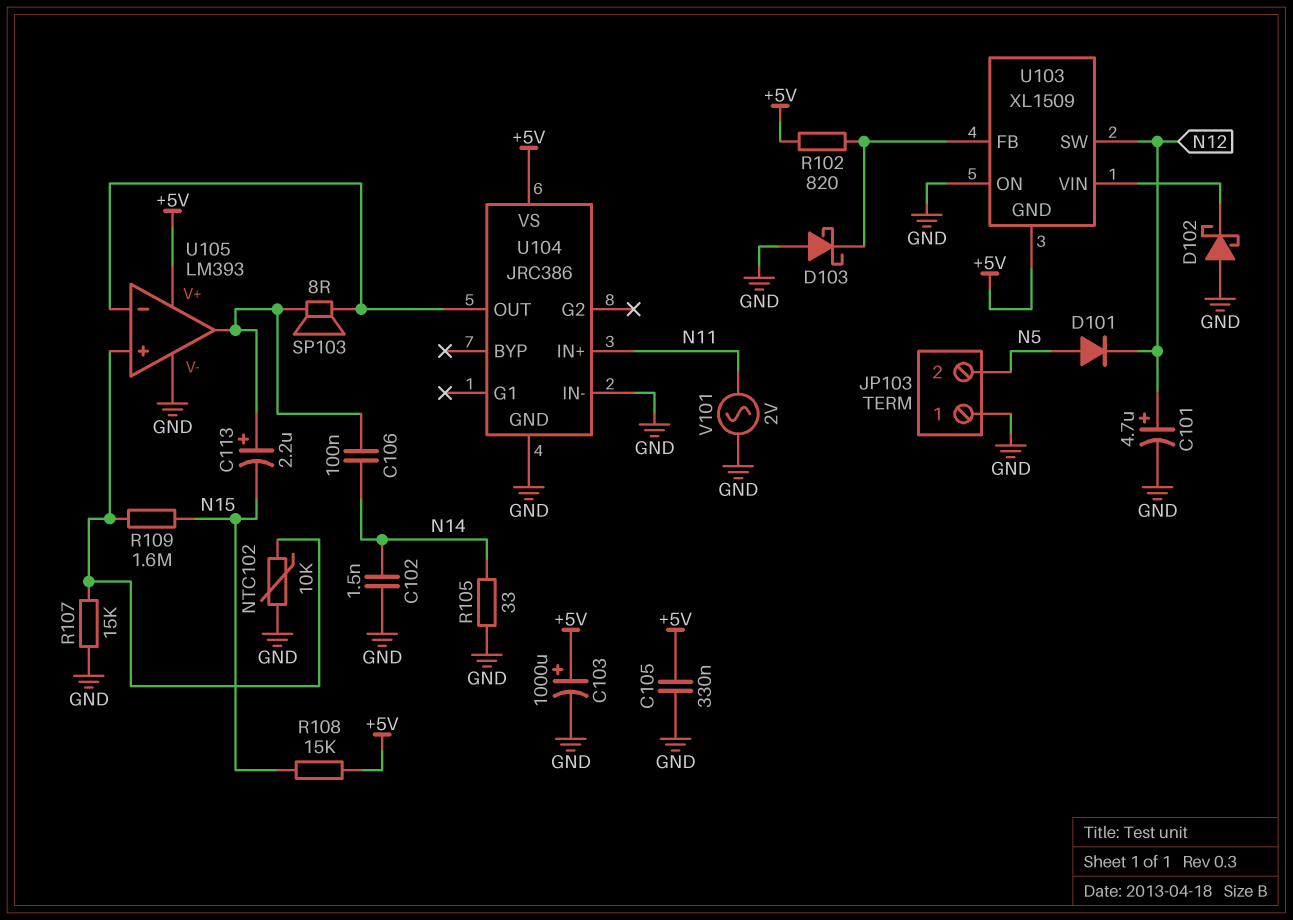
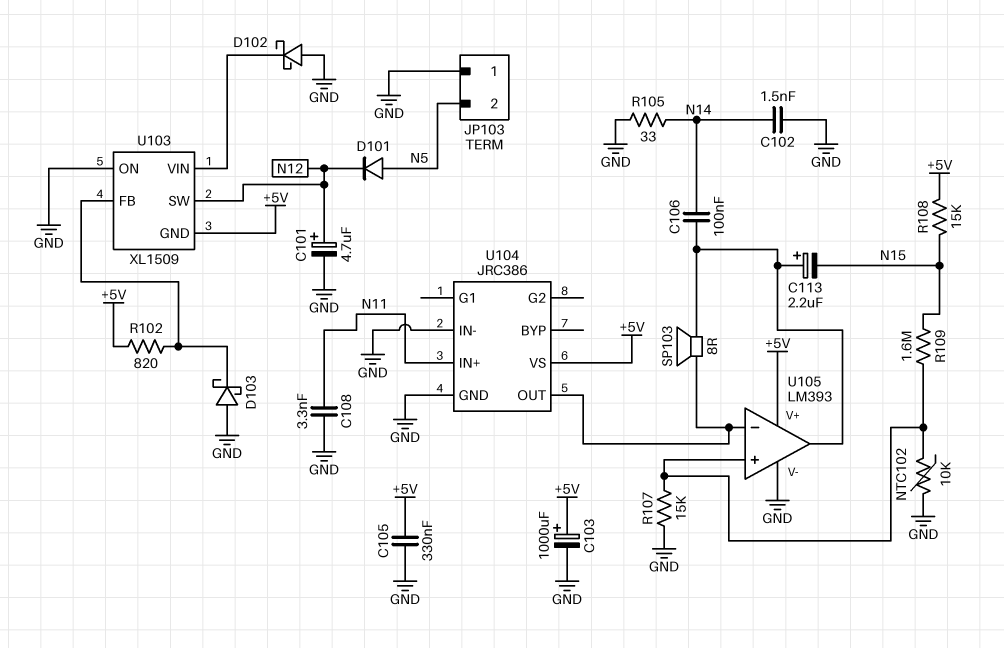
C108: none -> 3.3nF (GND, N11)
V101: AC 2V (GND, N11) -> none

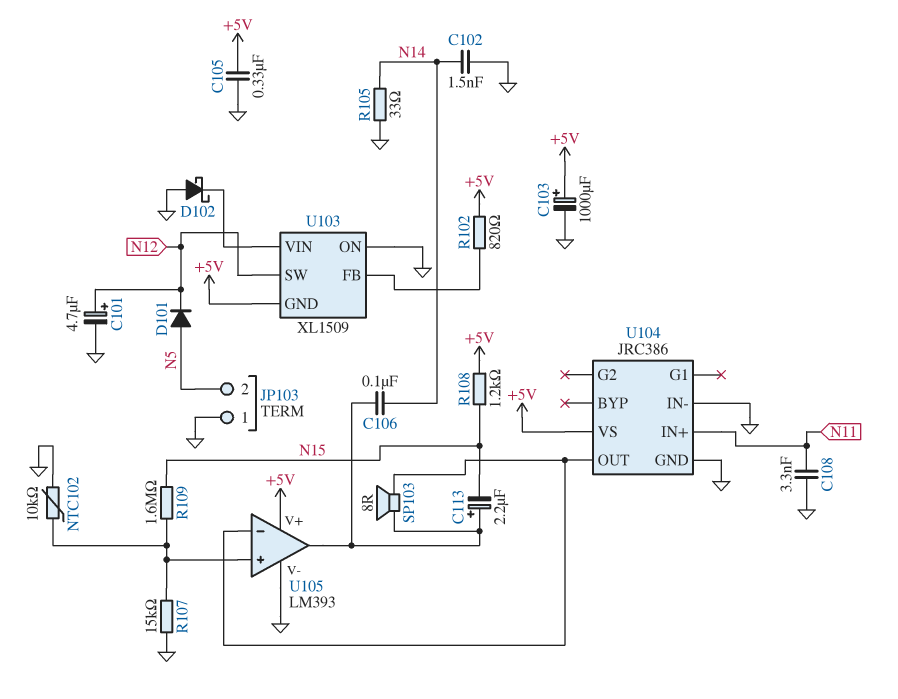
D103: schottky (A GND, K U103/FB) -> none
R108: 15k (+5V, N15) -> 1.2k (+5V, N15)

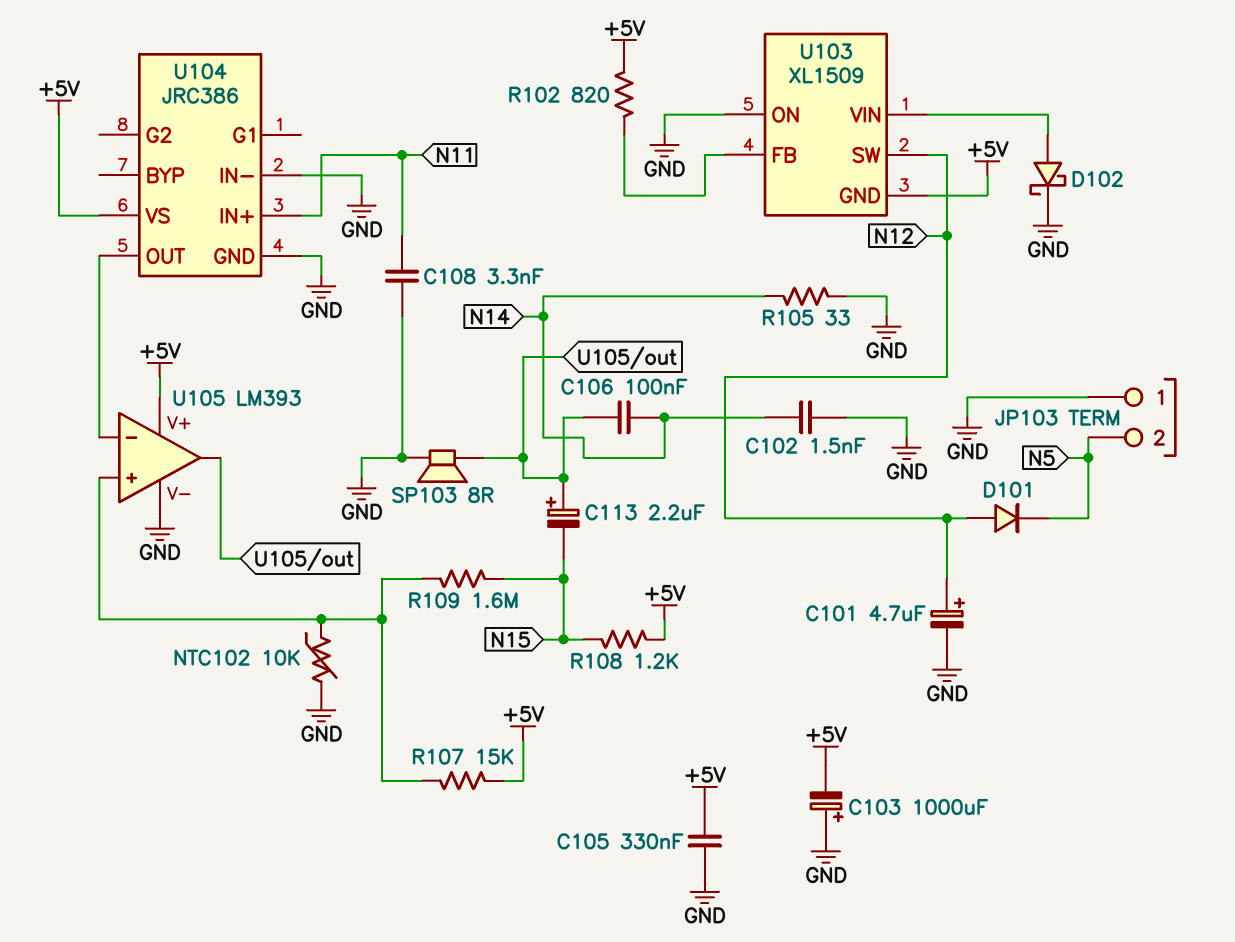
C103: 1000uF (plus +5V, minus GND) -> 1000uF (plus GND, minus +5V)
D101: diode (A N5, K N12) -> diode (A N12, K N5)
D102: schottky (A GND, K U103/VIN) -> schottky (A U103/VIN, K GND)
R107: 15k (GND, U105/in+) -> 15k (+5V, U105/in+)
SP103: speaker 8R (U104/OUT, U105/out) -> speaker 8R (GND, U105/out)

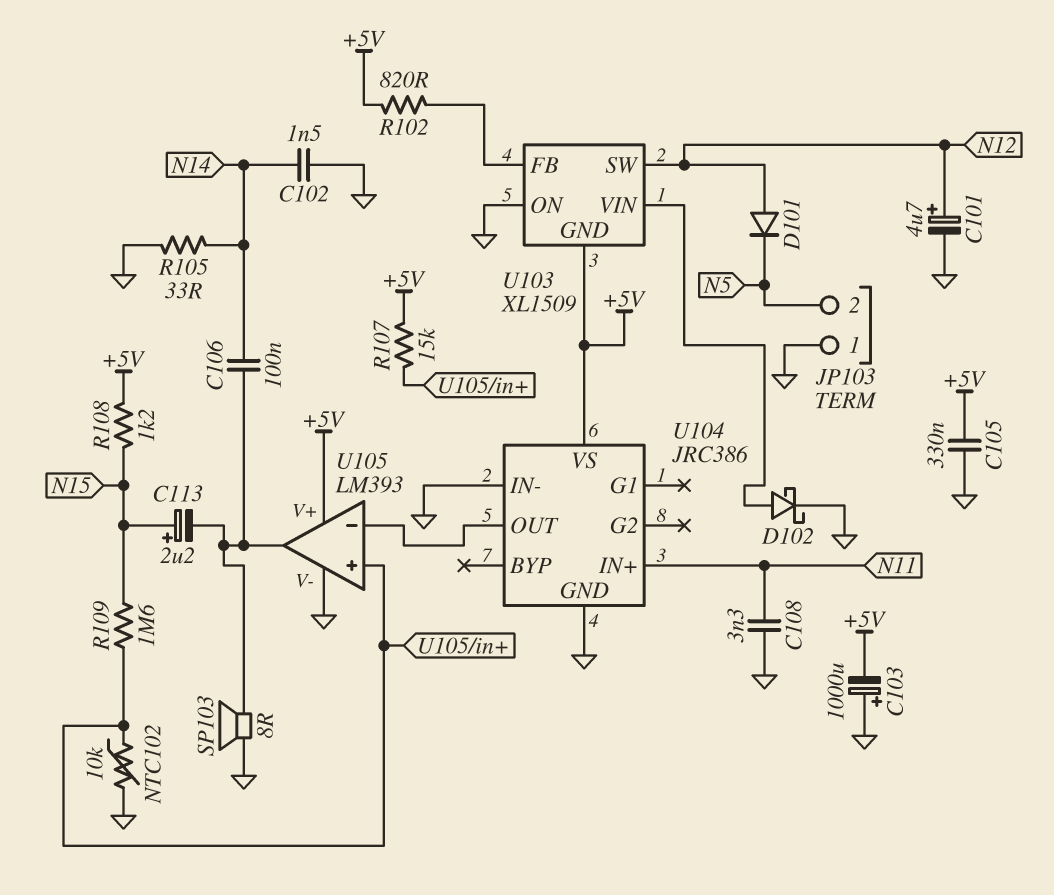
C113: 2.2uF (plus U105/out, minus N15) -> 2.2uF (plus N15, minus U105/out)

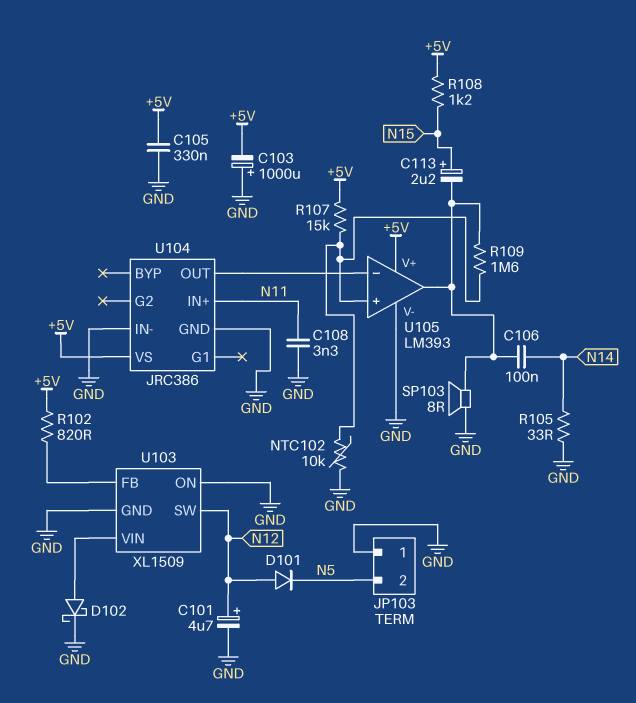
C102: 1.5nF (GND, N14) -> none
R109: 1.6M (N15, U105/in+) -> 1.6M (U105/in+, U105/out)
U103 pin GND: +5V -> GND

